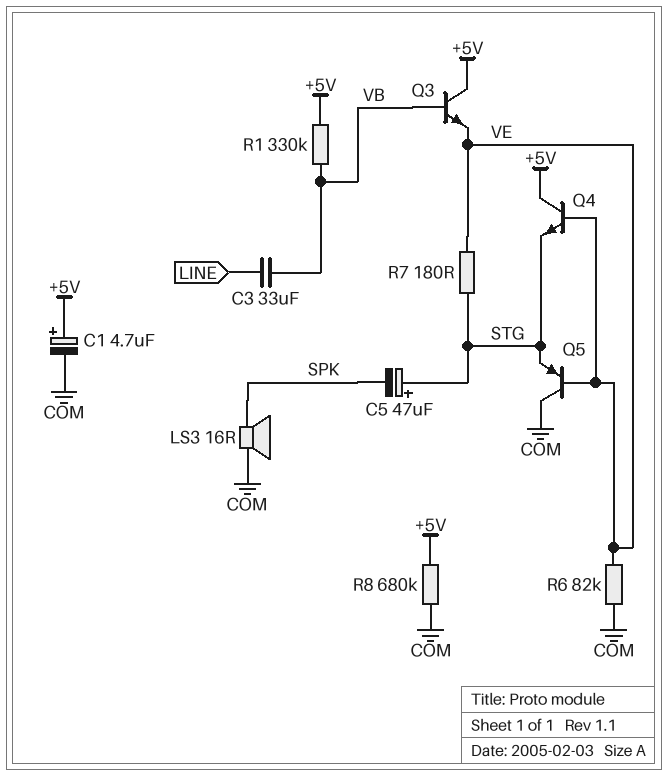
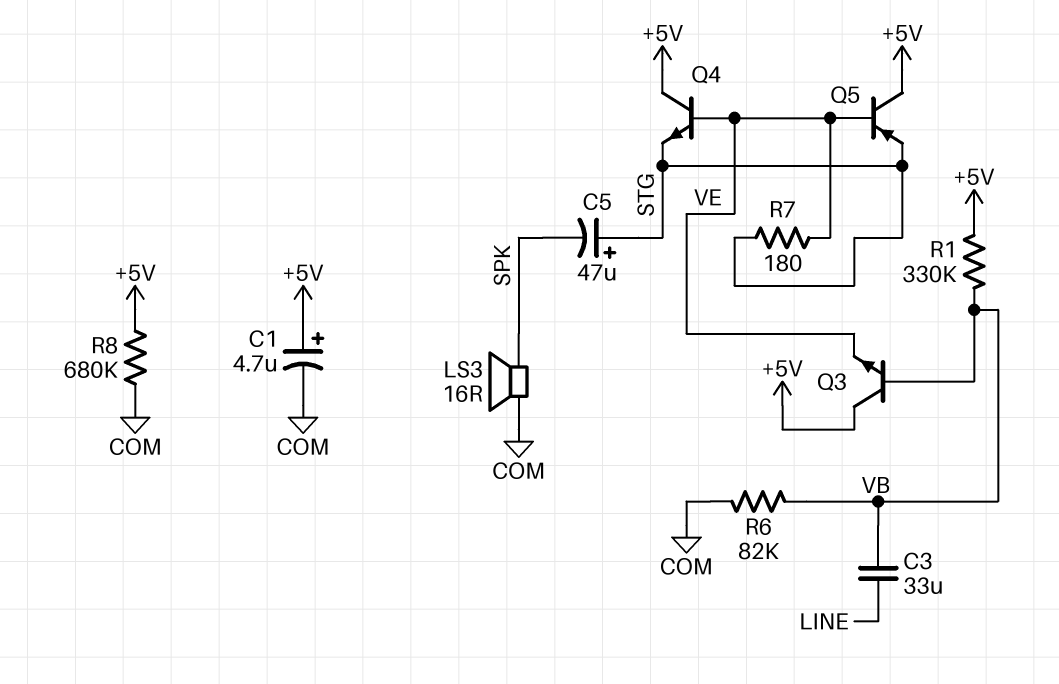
Q5: PNP (B VE, C COM, E STG) -> PNP (B VE, C +5V, E STG)
R6: 82k (COM, VE) -> 82k (COM, VB)

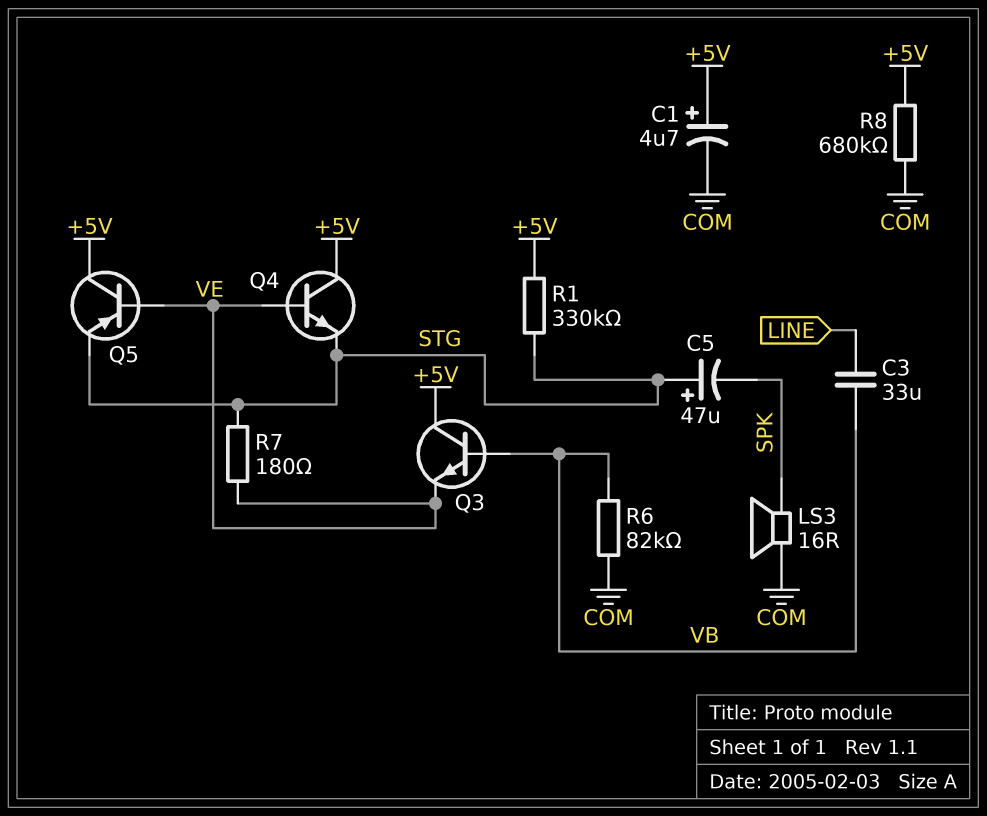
R1: 330k (+5V, VB) -> 330k (+5V, STG)

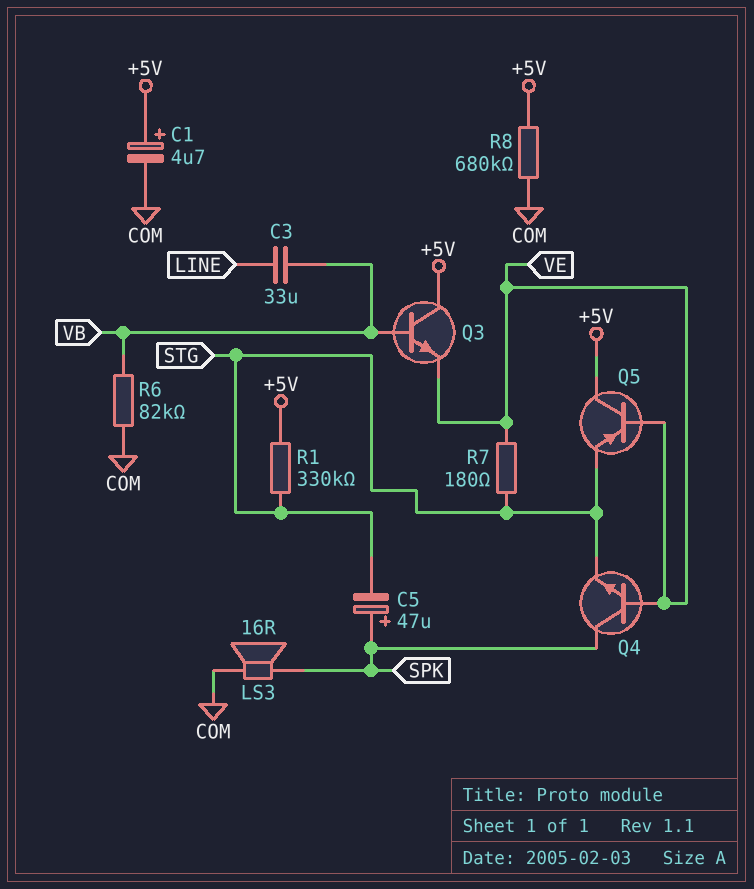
C5: 47uF (plus STG, minus SPK) -> 47uF (plus SPK, minus STG)
Q4: NPN (B VE, C +5V, E STG) -> NPN (B VE, C SPK, E STG)

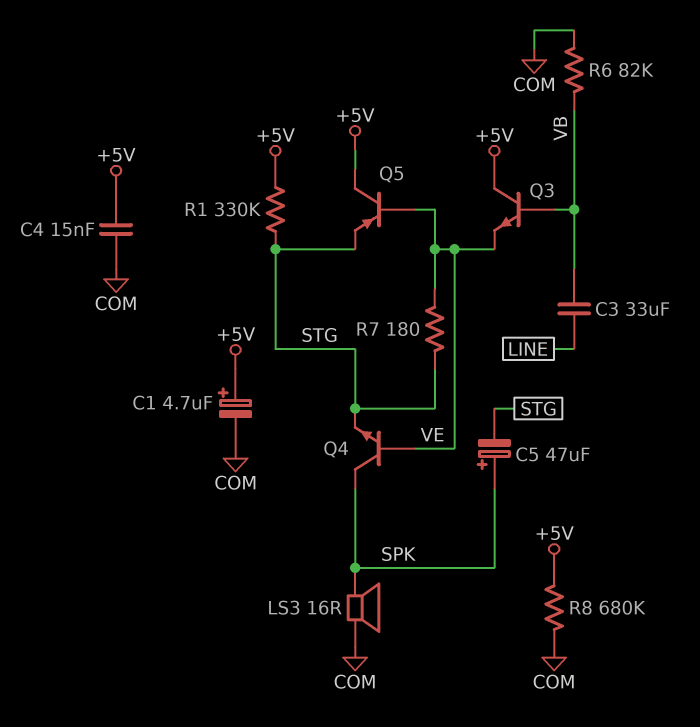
C4: none -> 15nF (+5V, COM)

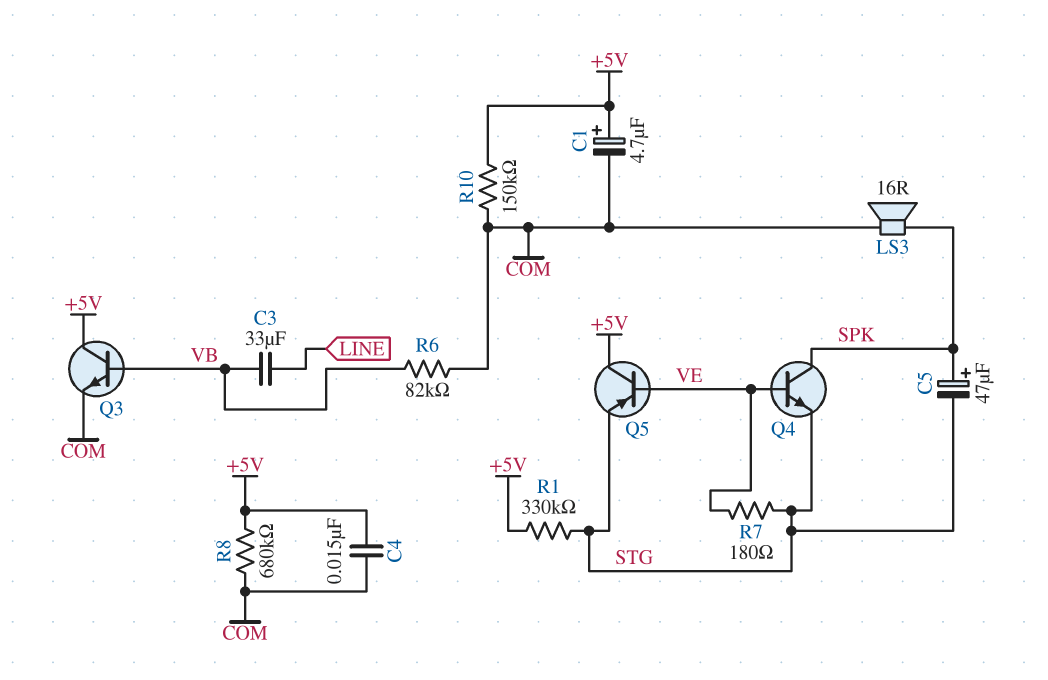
Q3: NPN (B VB, C +5V, E VE) -> NPN (B VB, C +5V, E COM)
R10: none -> 150k (+5V, COM)

